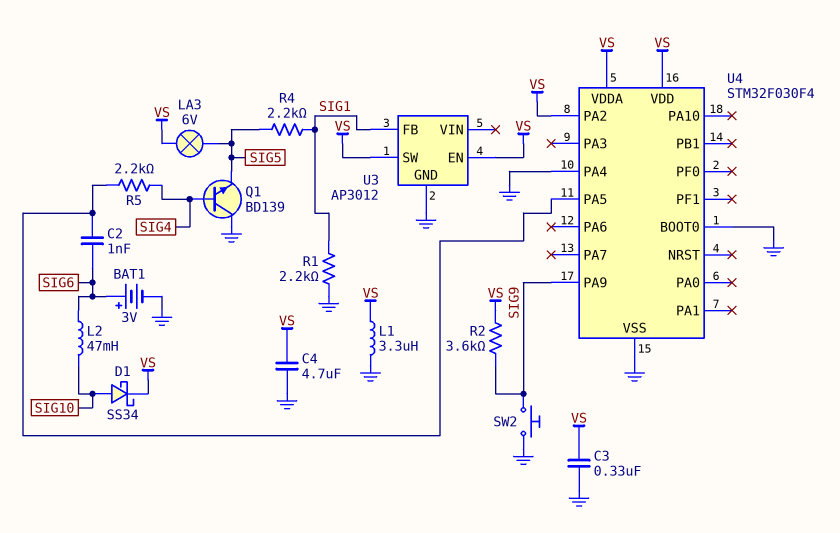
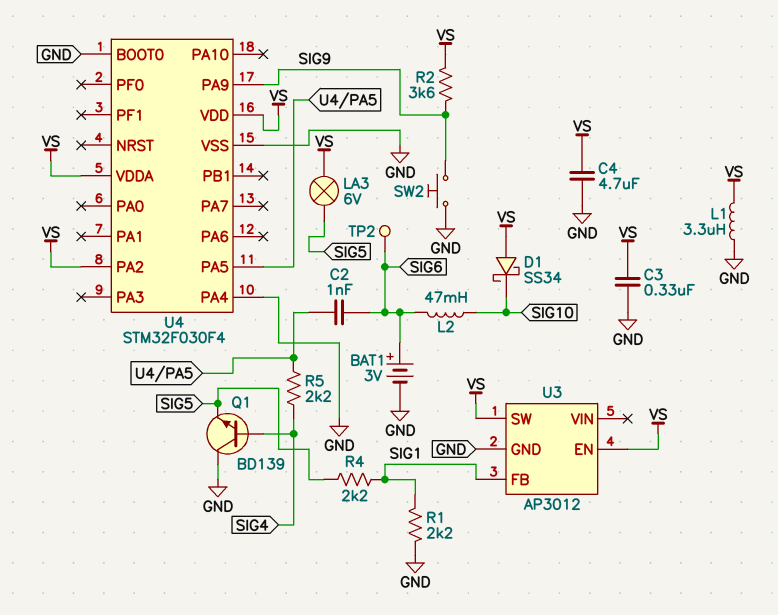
D1: schottky SS34 (A SIG10, K VS) -> schottky SS34 (A VS, K SIG10)
TP2: none -> test point (SIG6)

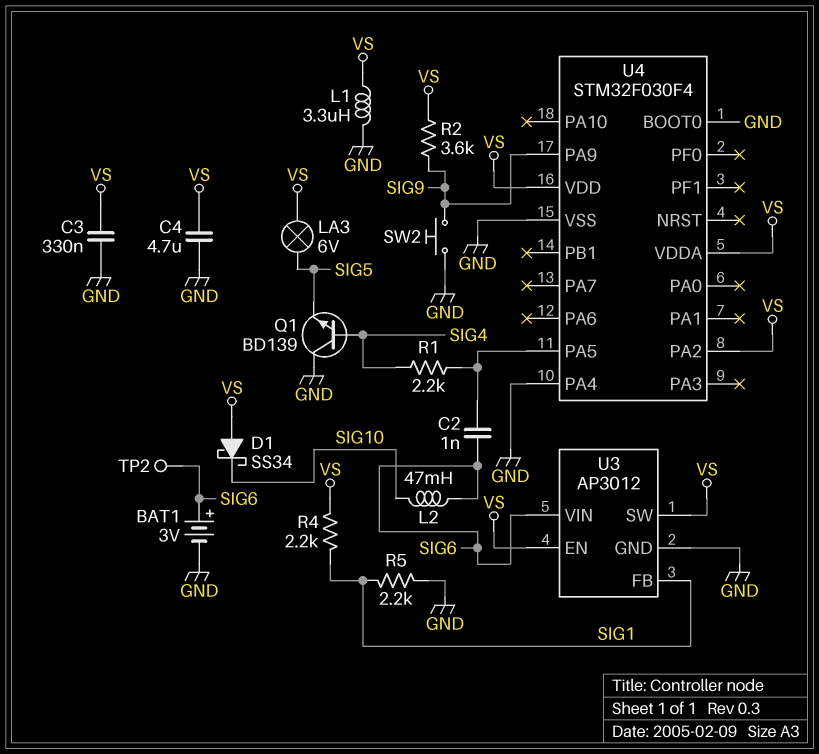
R1: 2.2k (GND, SIG1) -> 2.2k (SIG4, U4/PA5)
R4: 2.2k (SIG1, SIG5) -> 2.2k (SIG1, VS)
R5: 2.2k (SIG4, U4/PA5) -> 2.2k (GND, SIG1)
U3 pin VIN: none -> SIG6

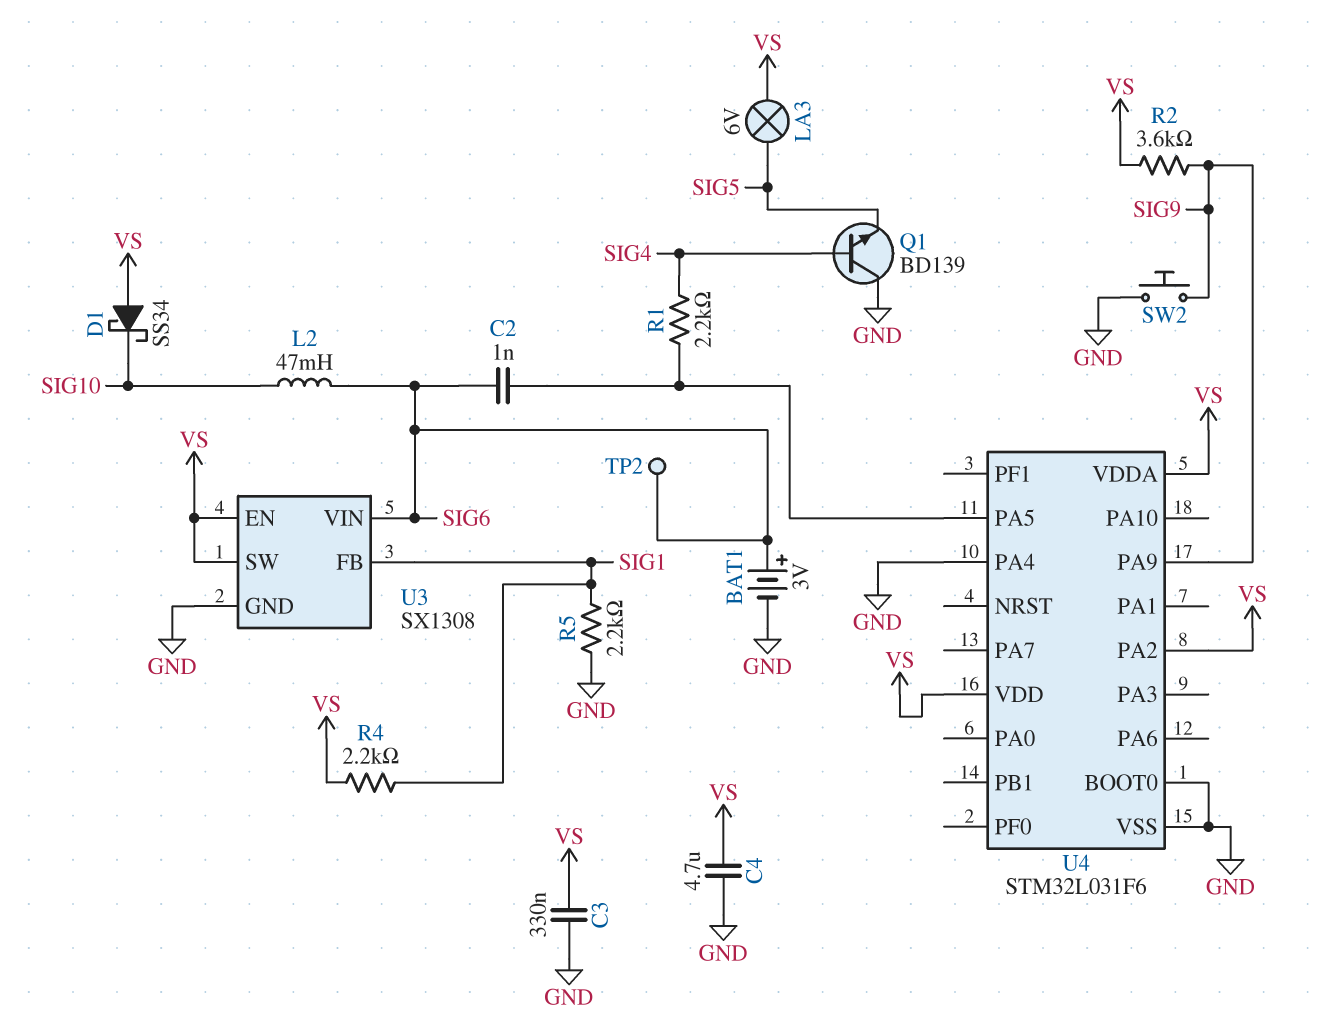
L1: 3.3uH (GND, VS) -> none
U3: AP3012 -> SX1308
U4: STM32F030F4 -> STM32L031F6

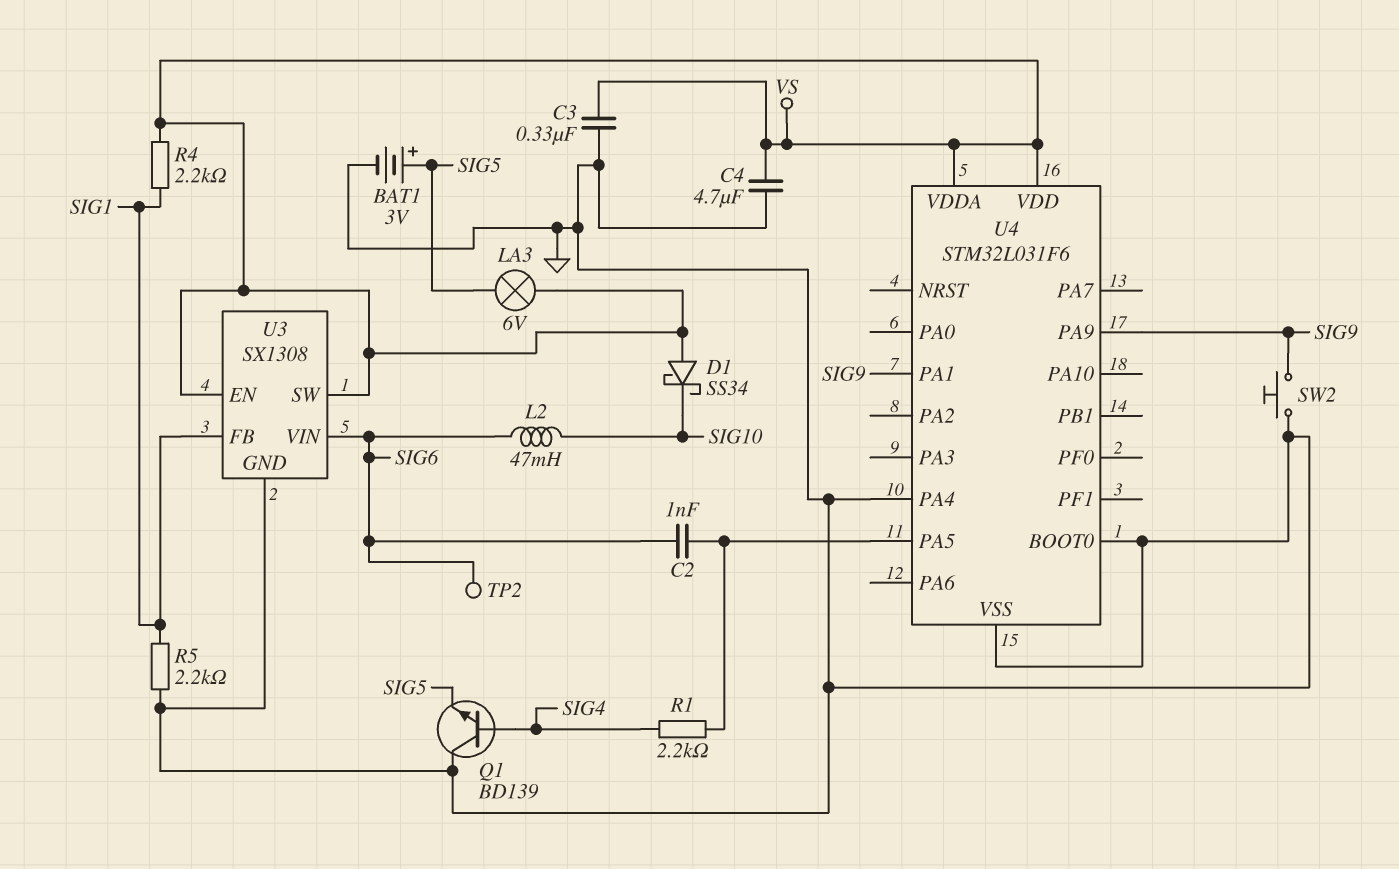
BAT1: 3V (plus SIG6, minus GND) -> 3V (plus SIG5, minus GND)
R2: 3.6k (SIG9, VS) -> none
U4 pin PA1: none -> SIG9
U4 pin PA2: VS -> none

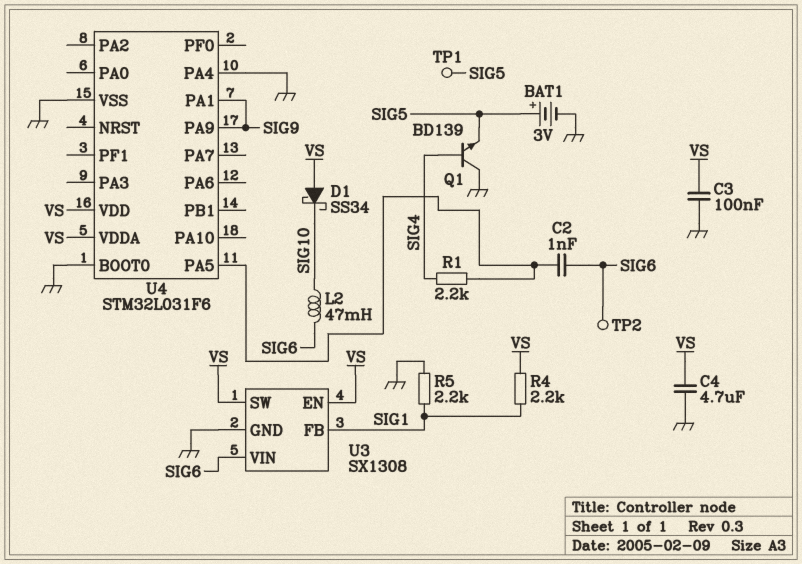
C3: 330nF (GND, VS) -> 100nF (GND, VS)
LA3: lamp 6V (SIG5, VS) -> none
SW2: button (GND, SIG9) -> none
TP1: none -> test point (SIG5)

